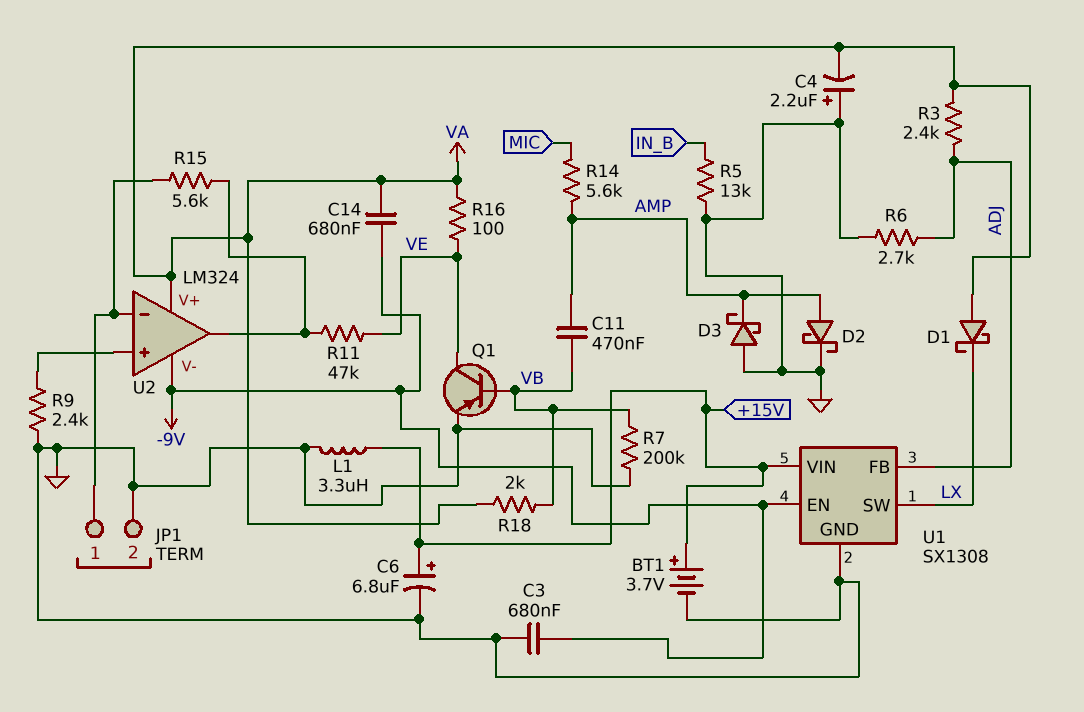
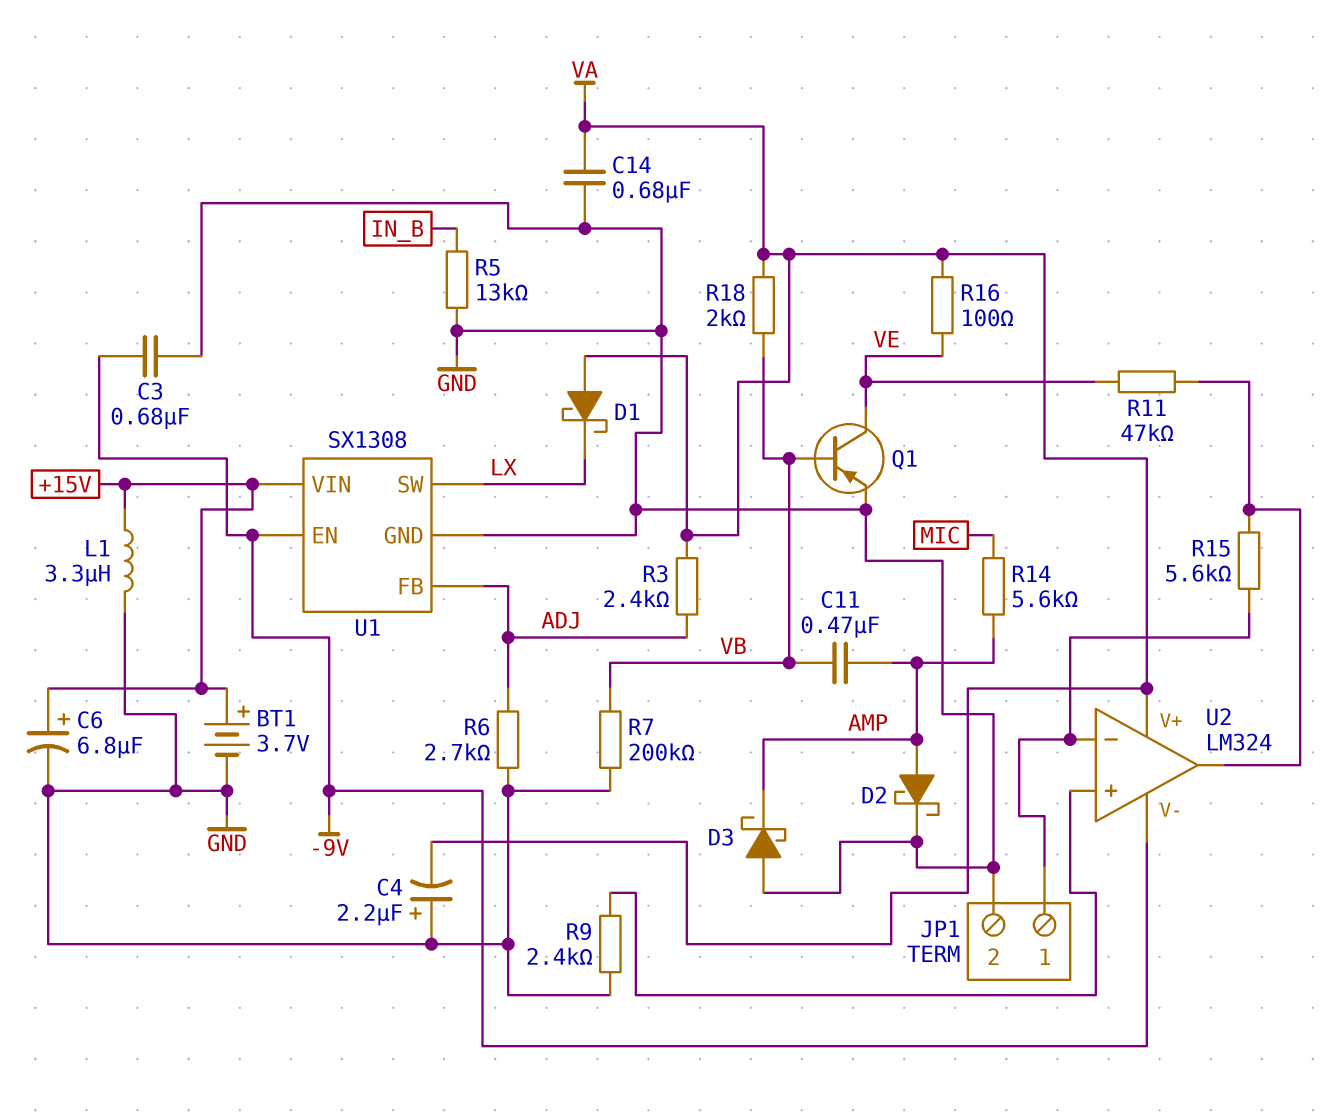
C14: 680nF (-9V, VA) -> 680nF (GND, VA)

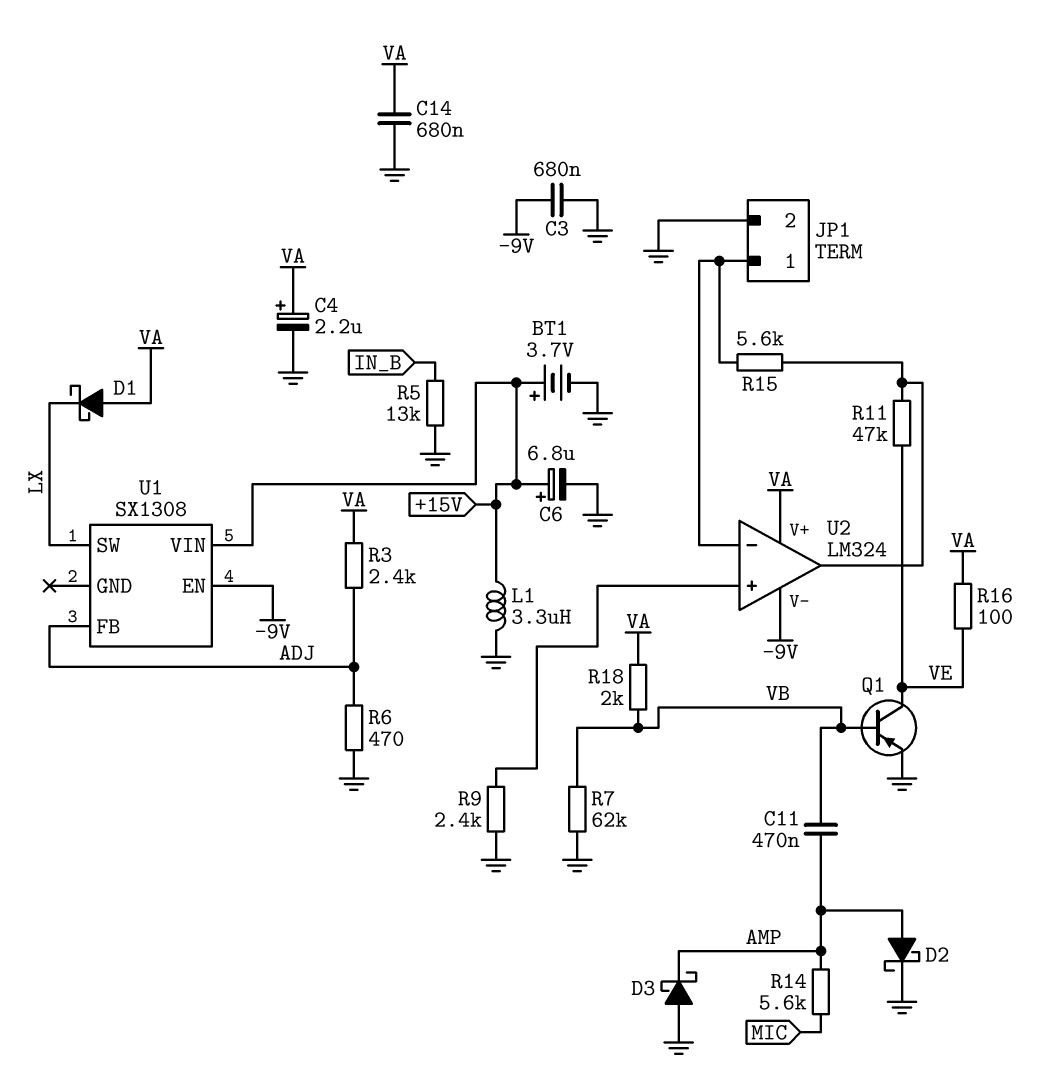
C4: 2.2uF (plus GND, minus VA) -> 2.2uF (plus VA, minus GND)
R6: 2.7k (ADJ, GND) -> 470 (ADJ, GND)
R7: 200k (GND, VB) -> 62k (GND, VB)
U1 pin GND: GND -> none

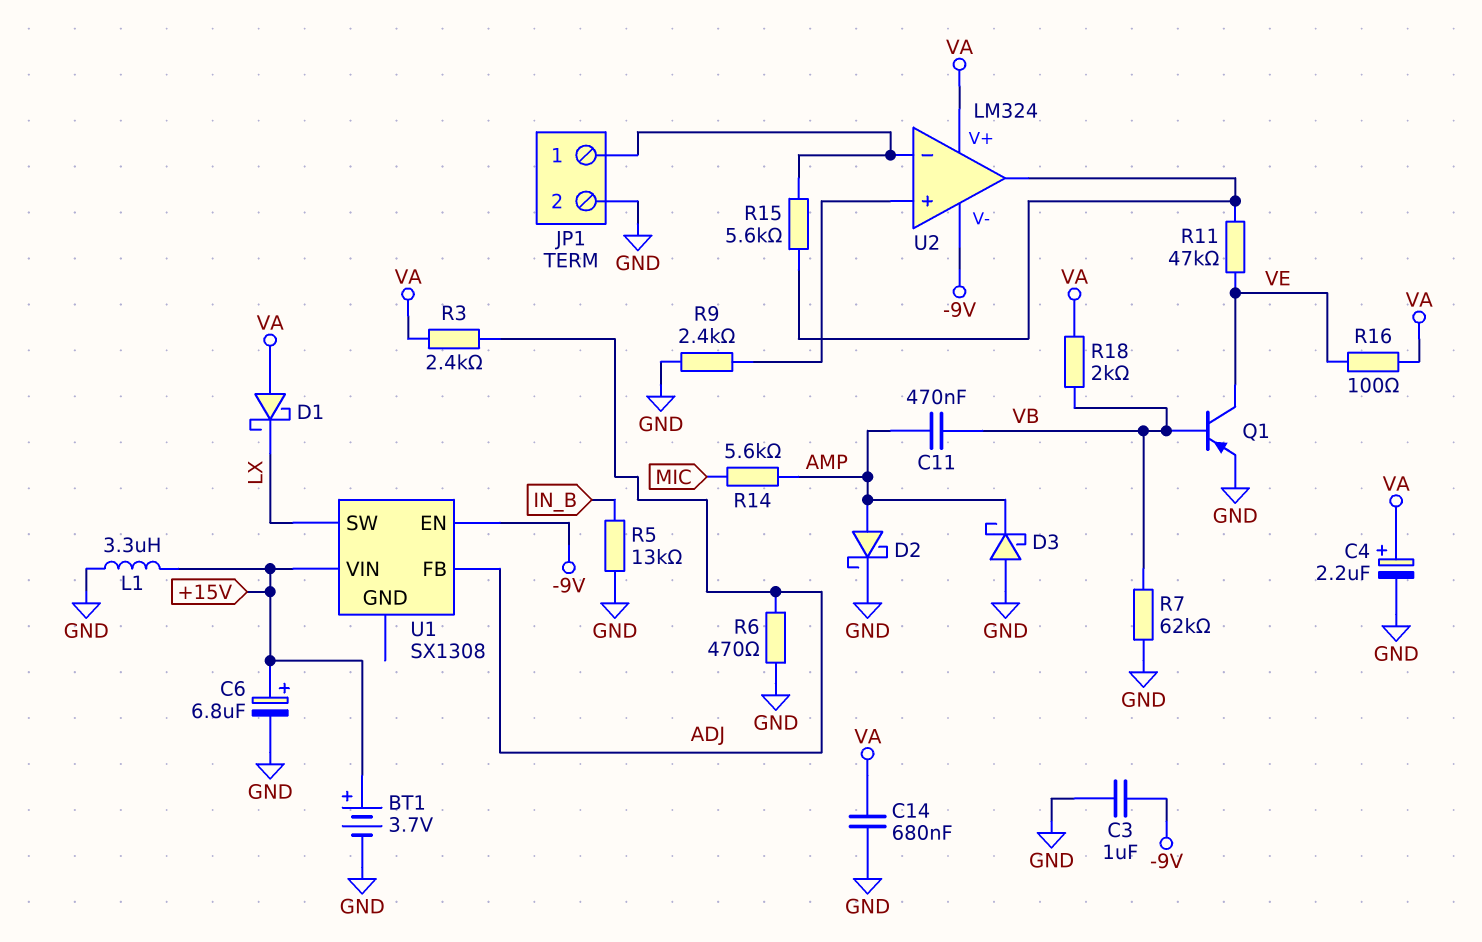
C3: 680nF (-9V, GND) -> 1uF (-9V, GND)

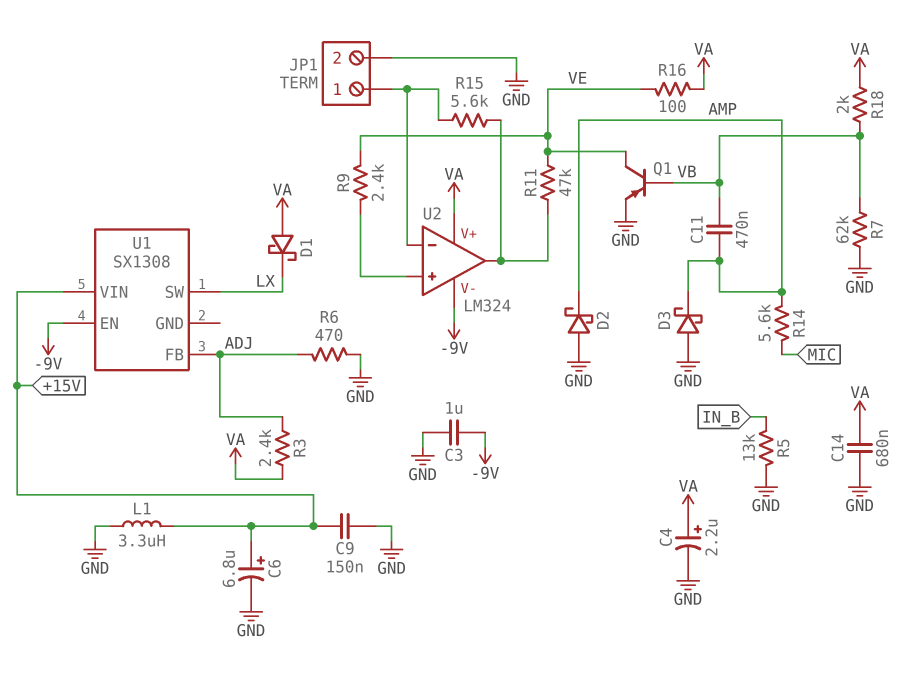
BT1: 3.7V (plus +15V, minus GND) -> none
C9: none -> 150nF (+15V, GND)
D2: schottky (A AMP, K GND) -> schottky (A GND, K AMP)
R9: 2.4k (GND, U2/in+) -> 2.4k (U2/in+, VE)

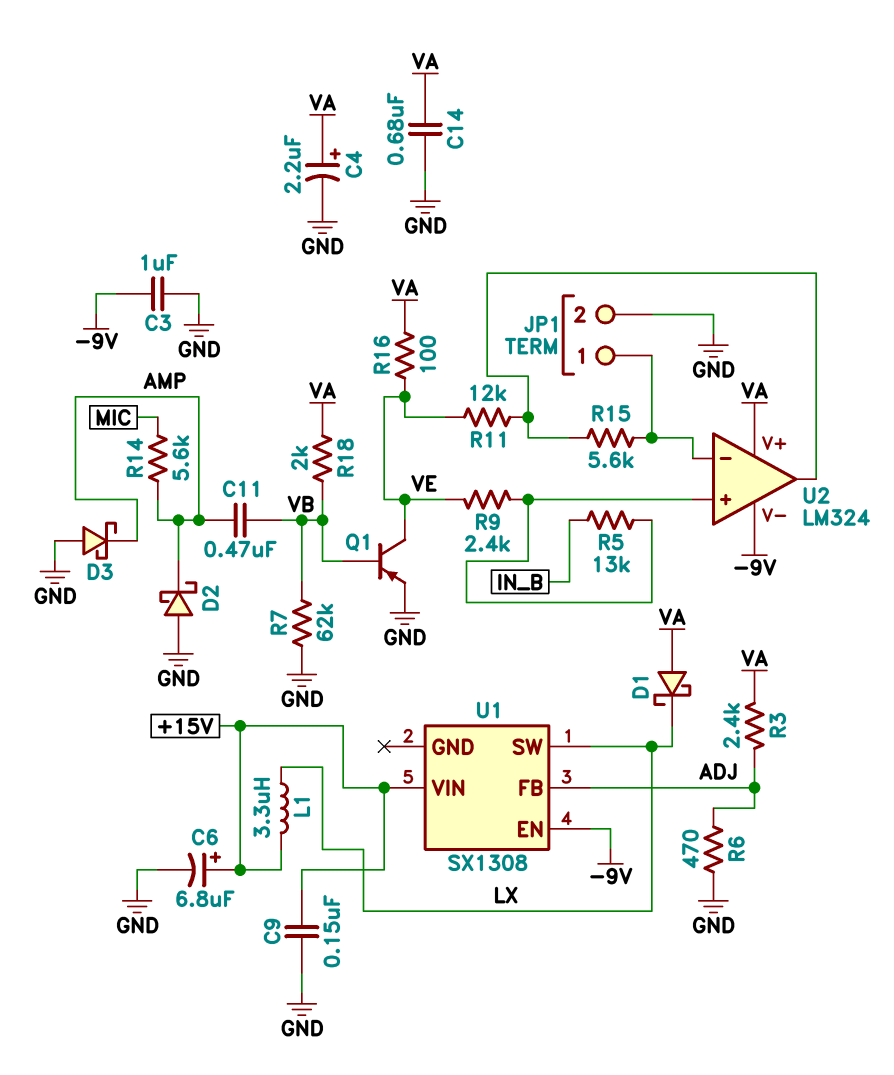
L1: 3.3uH (+15V, GND) -> 3.3uH (+15V, LX)
R5: 13k (GND, IN_B) -> 13k (IN_B, U2/in+)
R11: 47k (U2/out, VE) -> 12k (U2/out, VE)

